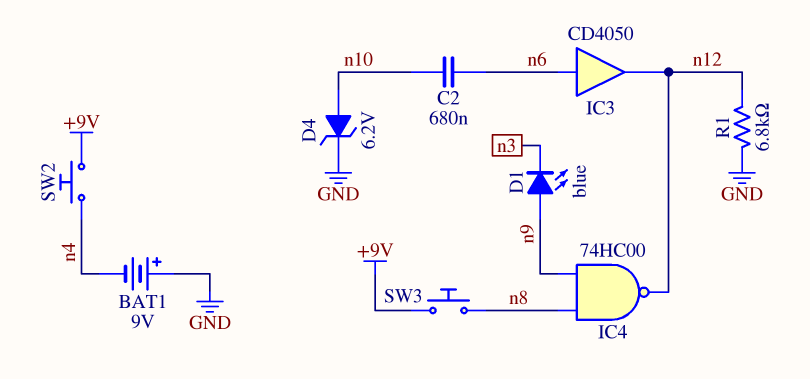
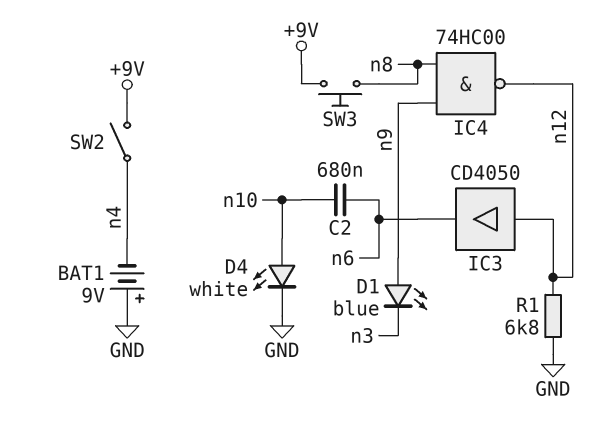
D4: zener 6.2V (A n10, K GND) -> LED white (A n10, K GND)
IC3: buffer CD4050 (in n6, out n12) -> buffer CD4050 (in n12, out n6)
SW2: button (+9V, n4) -> switch (+9V, n4)

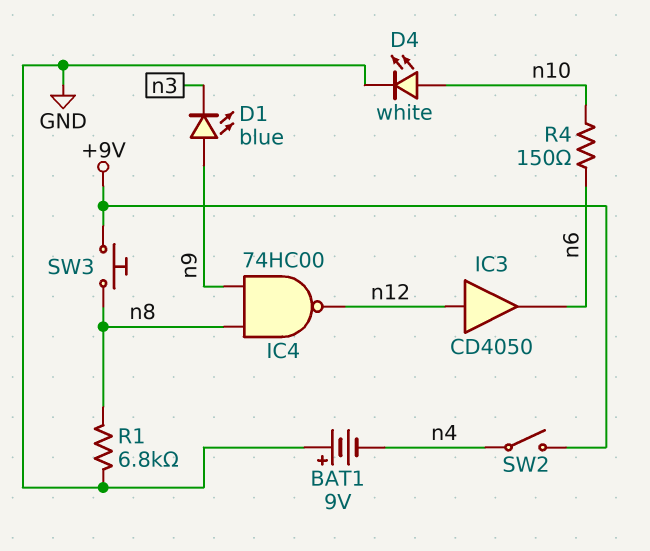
C2: 680nF (n6, n10) -> none
R1: 6.8k (GND, n12) -> 6.8k (GND, n8)
R4: none -> 150 (n6, n10)

